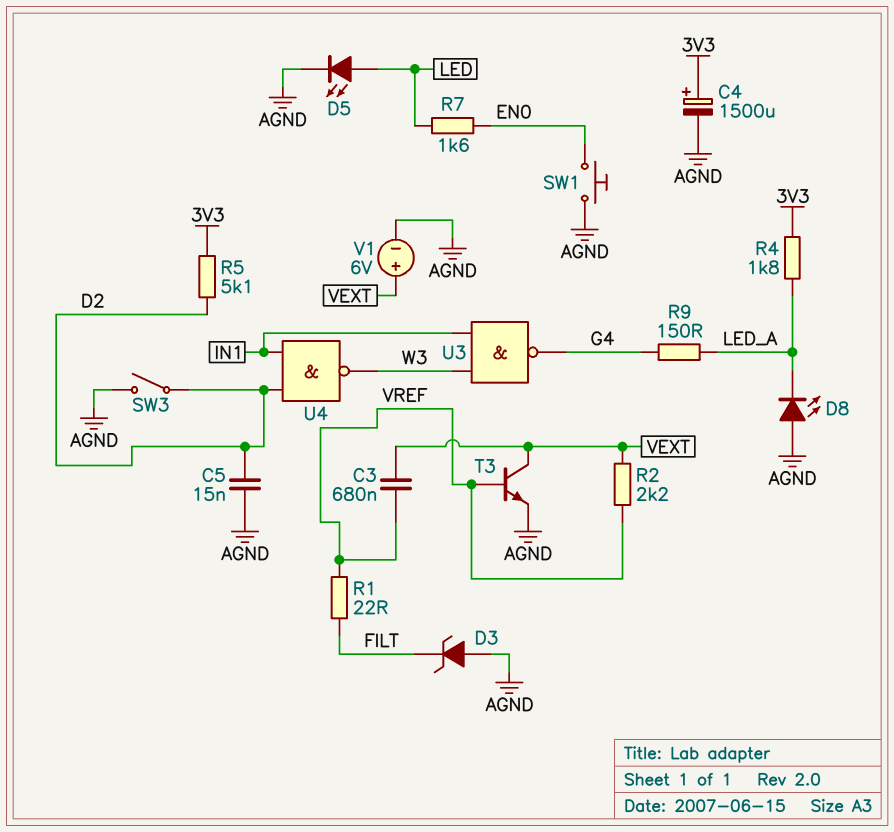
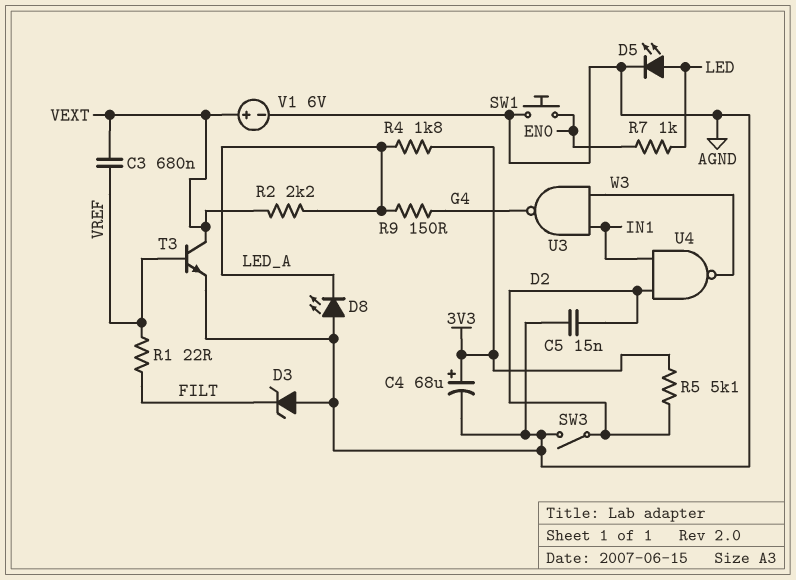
C4: 1500uF (plus 3V3, minus AGND) -> 68uF (plus 3V3, minus AGND)
R2: 2.2k (VEXT, VREF) -> 2.2k (LED_A, VEXT)
R7: 1.6k (EN0, LED) -> 1k (EN0, LED)

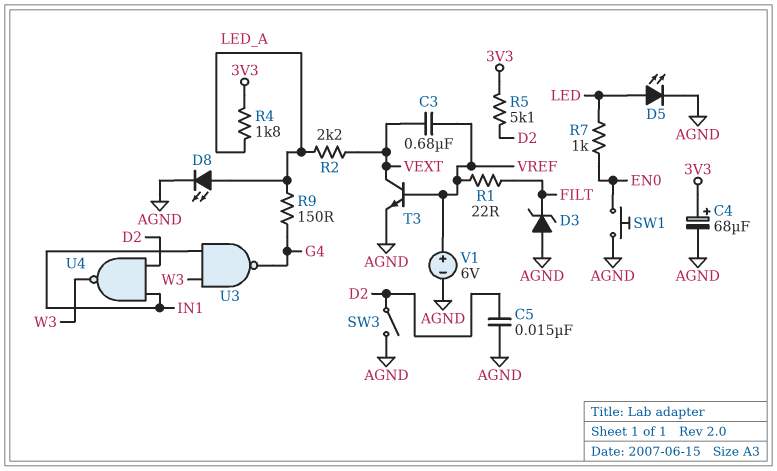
D8: LED (A AGND, K LED_A) -> LED (A LED_A, K AGND)
V1: 6V (plus VEXT, minus AGND) -> 6V (plus VREF, minus AGND)

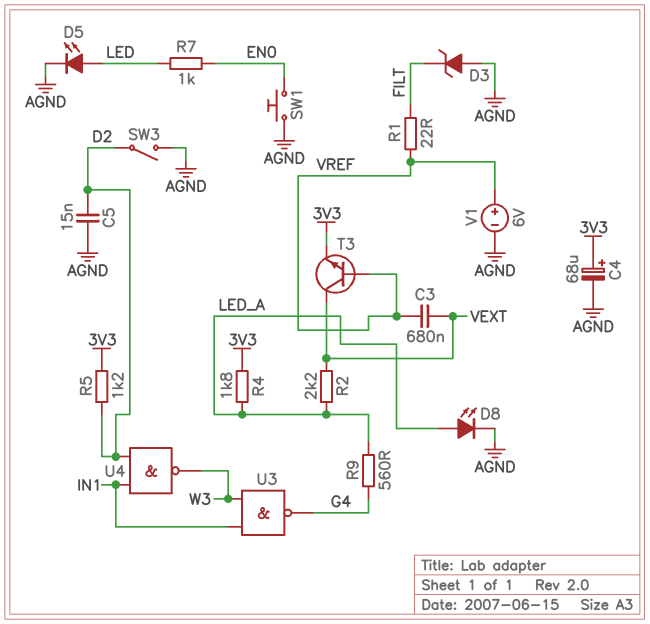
R5: 5.1k (3V3, D2) -> 1.2k (3V3, D2)
R9: 150 (G4, LED_A) -> 560 (G4, LED_A)
T3: NPN (B VREF, C VEXT, E AGND) -> NPN (B VREF, C VEXT, E 3V3)

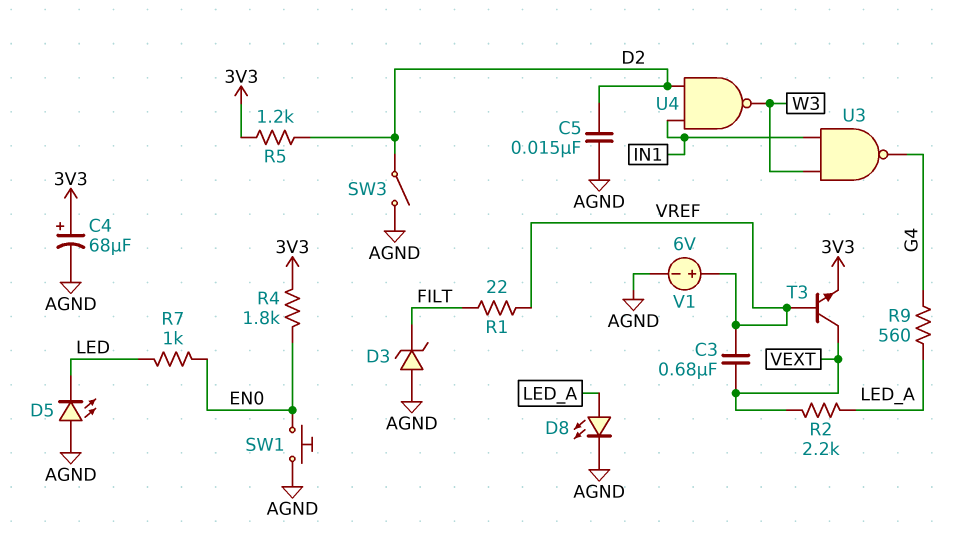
D5: LED (A LED, K AGND) -> LED (A AGND, K LED)
R4: 1.8k (3V3, LED_A) -> 1.8k (3V3, EN0)

